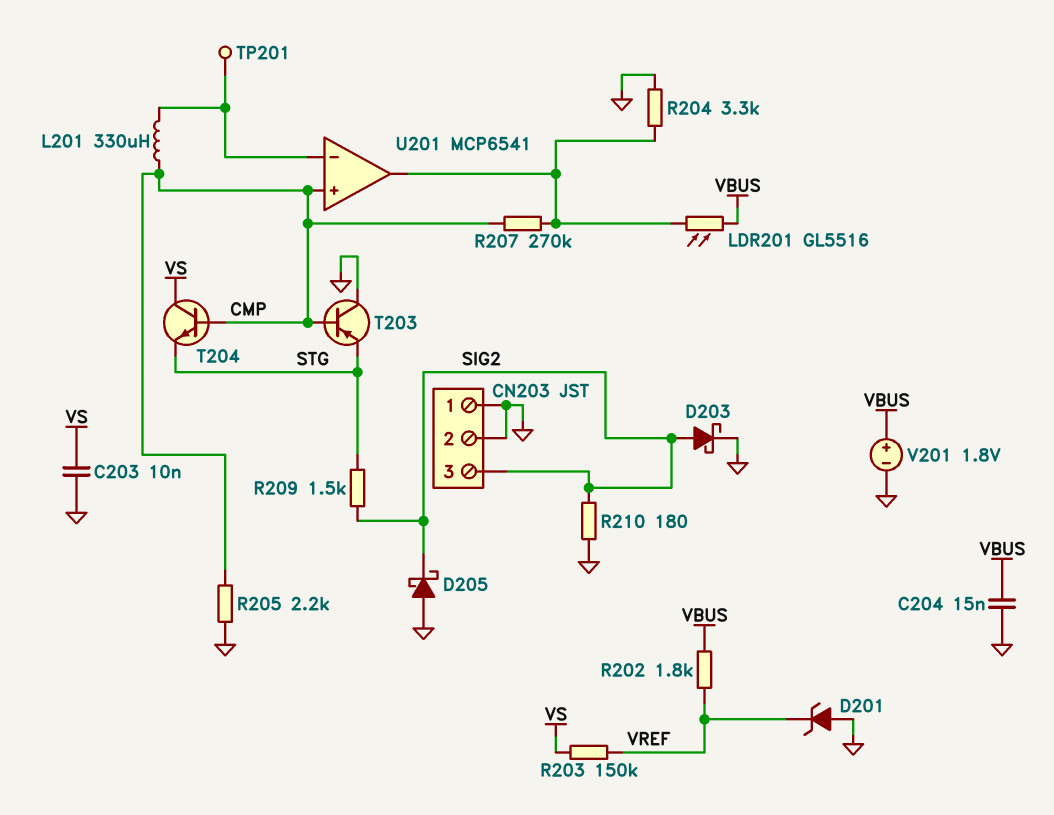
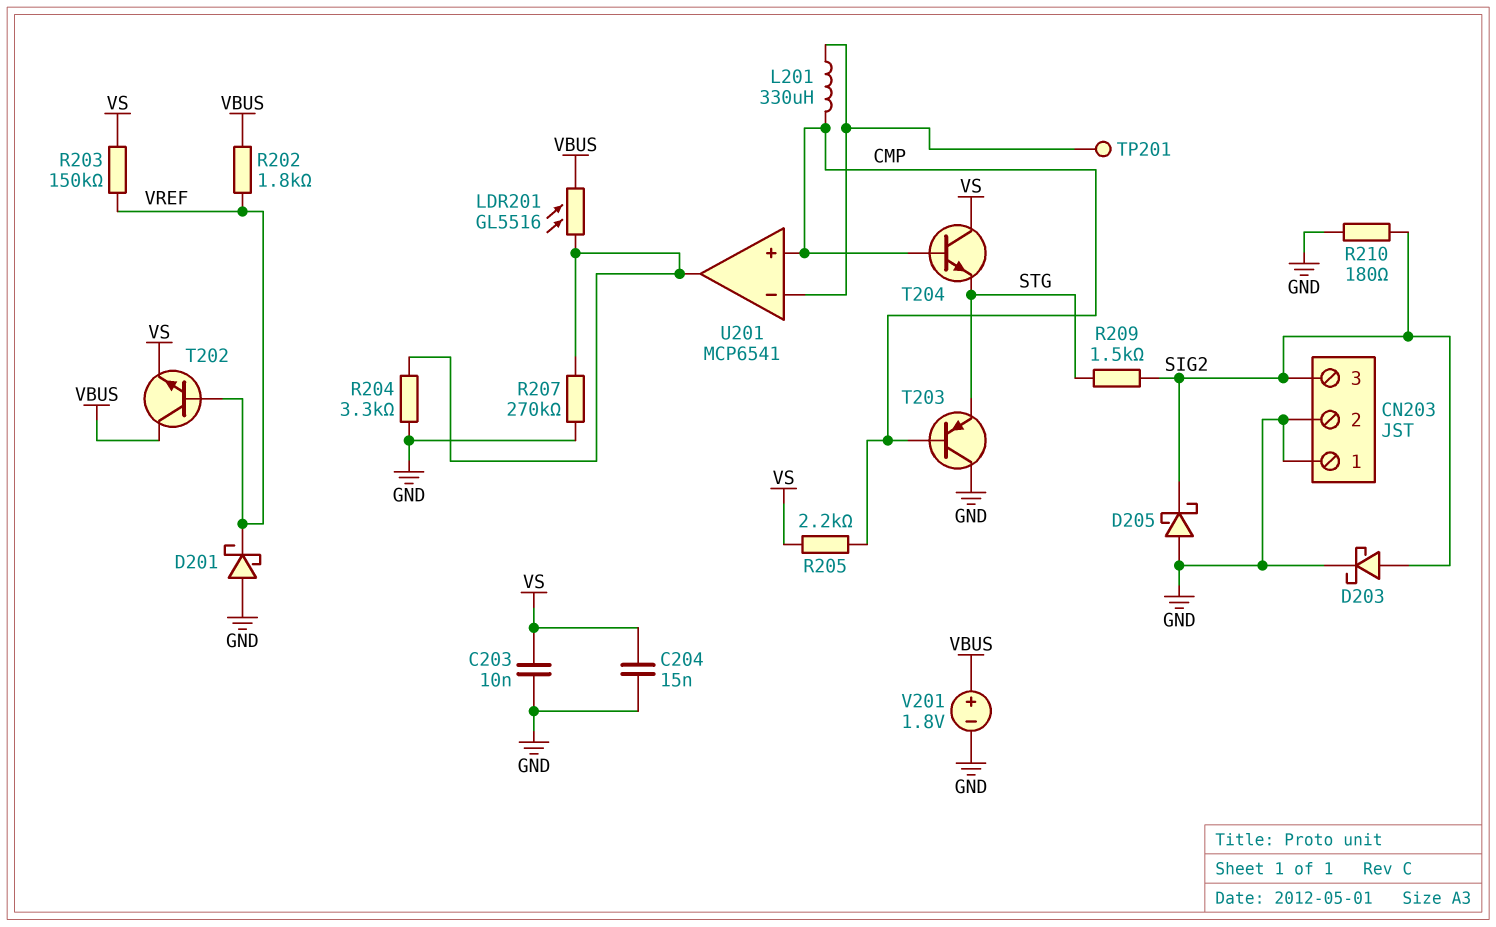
C204: 15nF (GND, VBUS) -> 15nF (GND, VS)
D201: zener (A GND, K VREF) -> schottky (A GND, K VREF)
R205: 2.2k (CMP, GND) -> 2.2k (CMP, VS)
R207: 270k (CMP, U201/out) -> 270k (GND, U201/out)
T202: none -> NPN (B VREF, C VBUS, E VS)

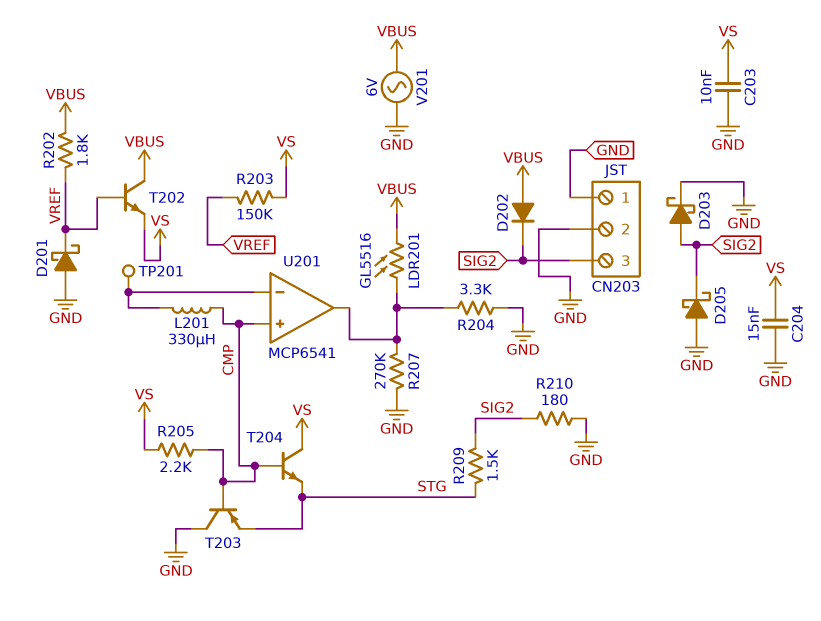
D202: none -> diode (A VBUS, K SIG2)
V201: 1.8V (plus VBUS, minus GND) -> AC 6V (GND, VBUS)

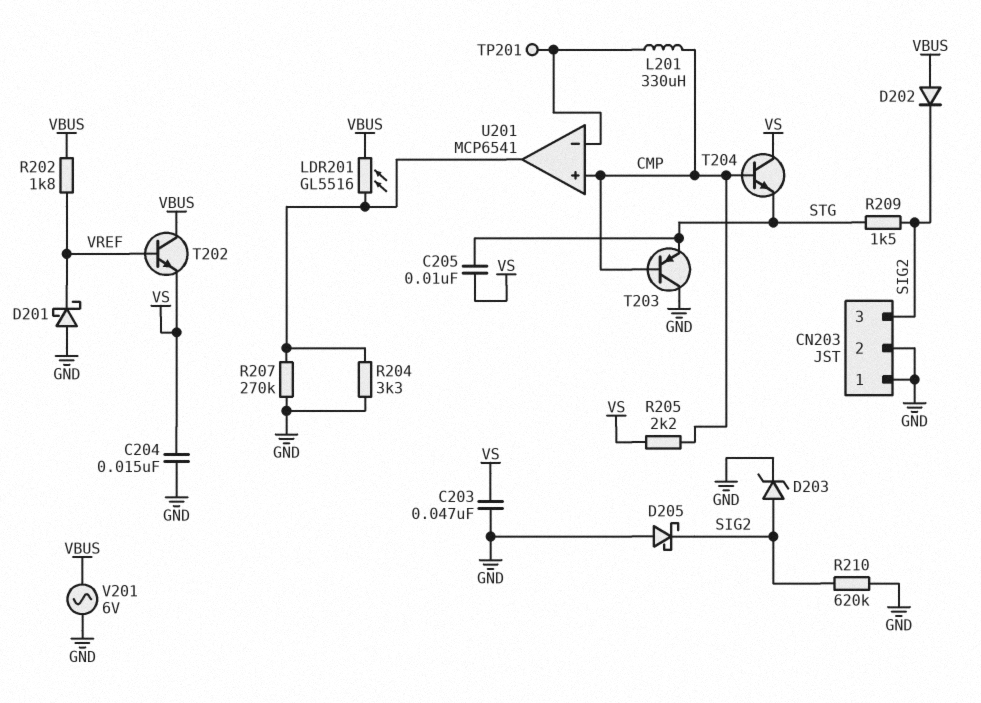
C203: 10nF (GND, VS) -> 47nF (GND, VS)
C205: none -> 10nF (STG, VS)
D203: schottky (A SIG2, K GND) -> zener (A SIG2, K GND)
R203: 150k (VREF, VS) -> none
R210: 180 (GND, SIG2) -> 620k (GND, SIG2)

